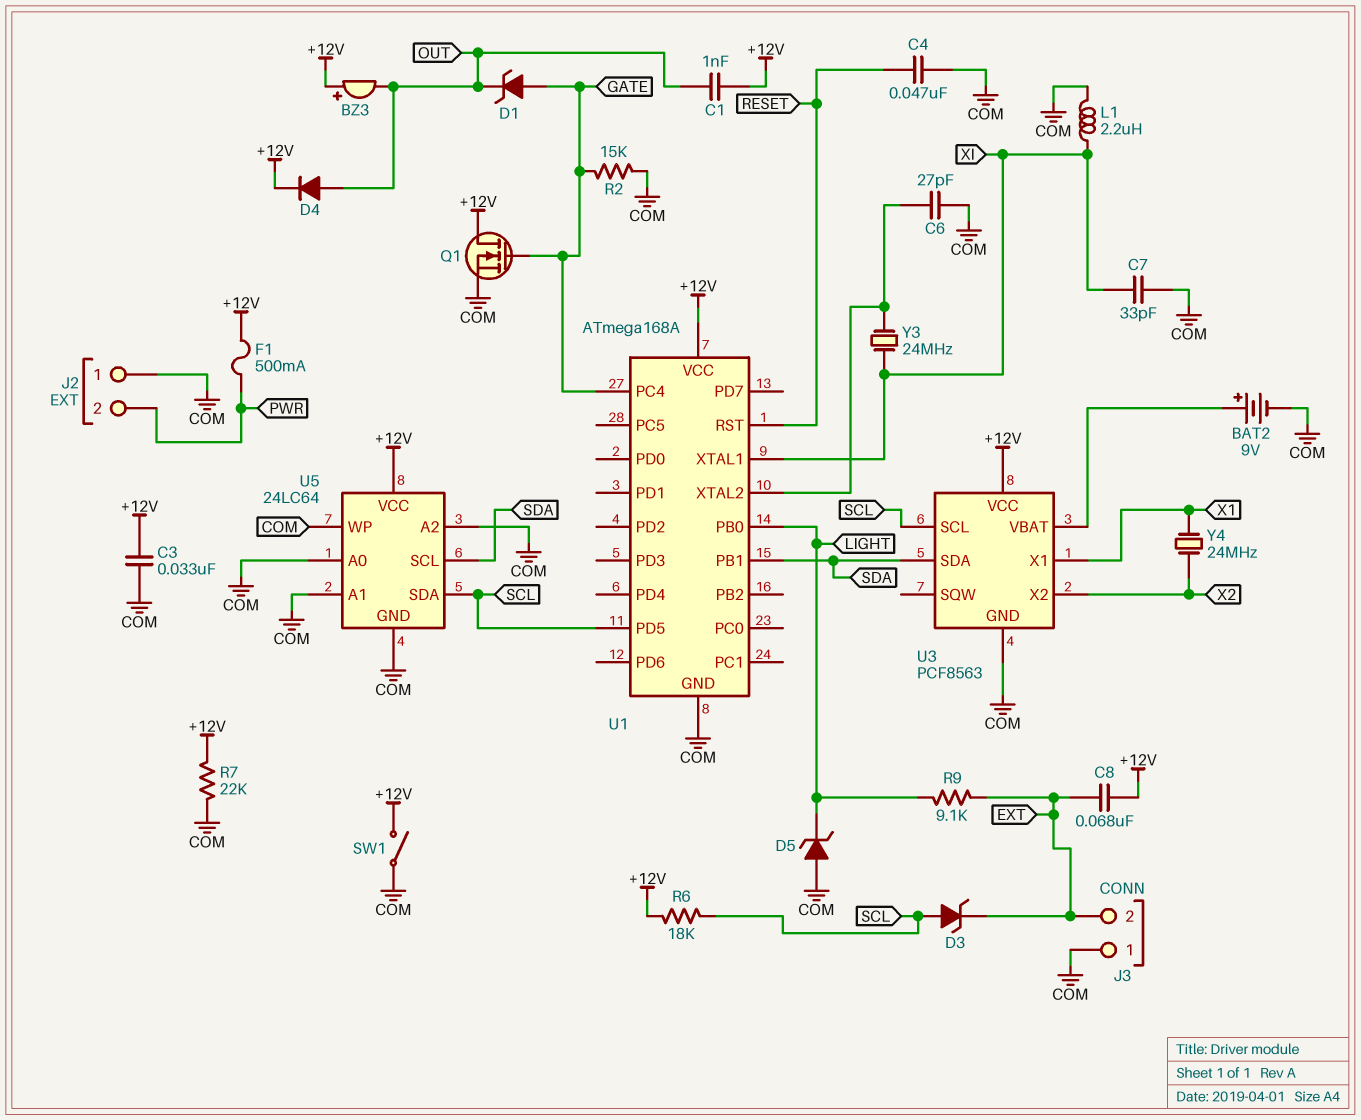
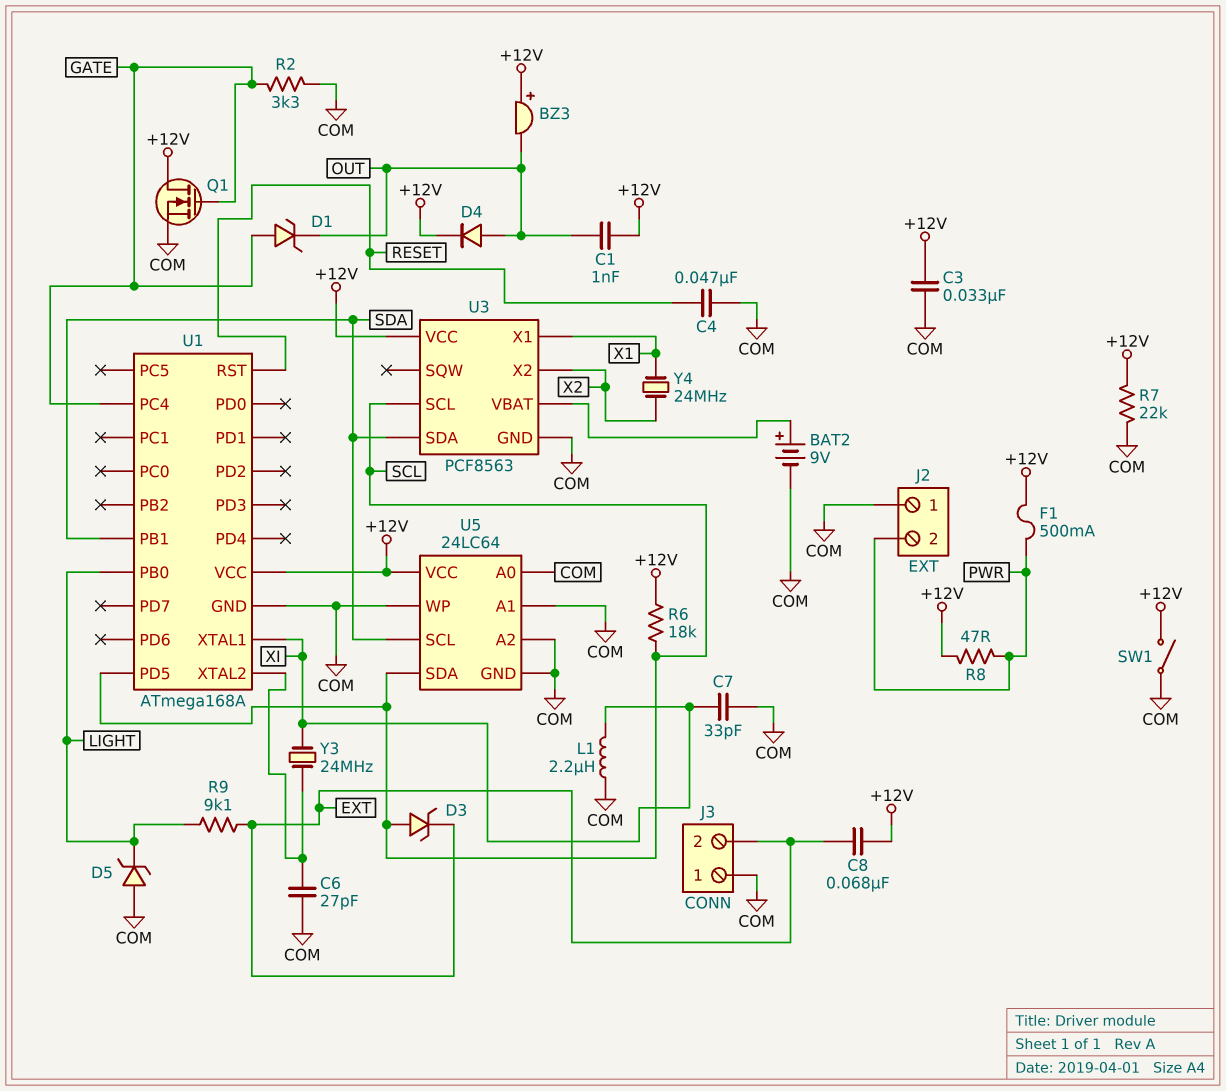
R2: 15k (COM, GATE) -> 3.3k (COM, GATE)
R8: none -> 47 (+12V, PWR)

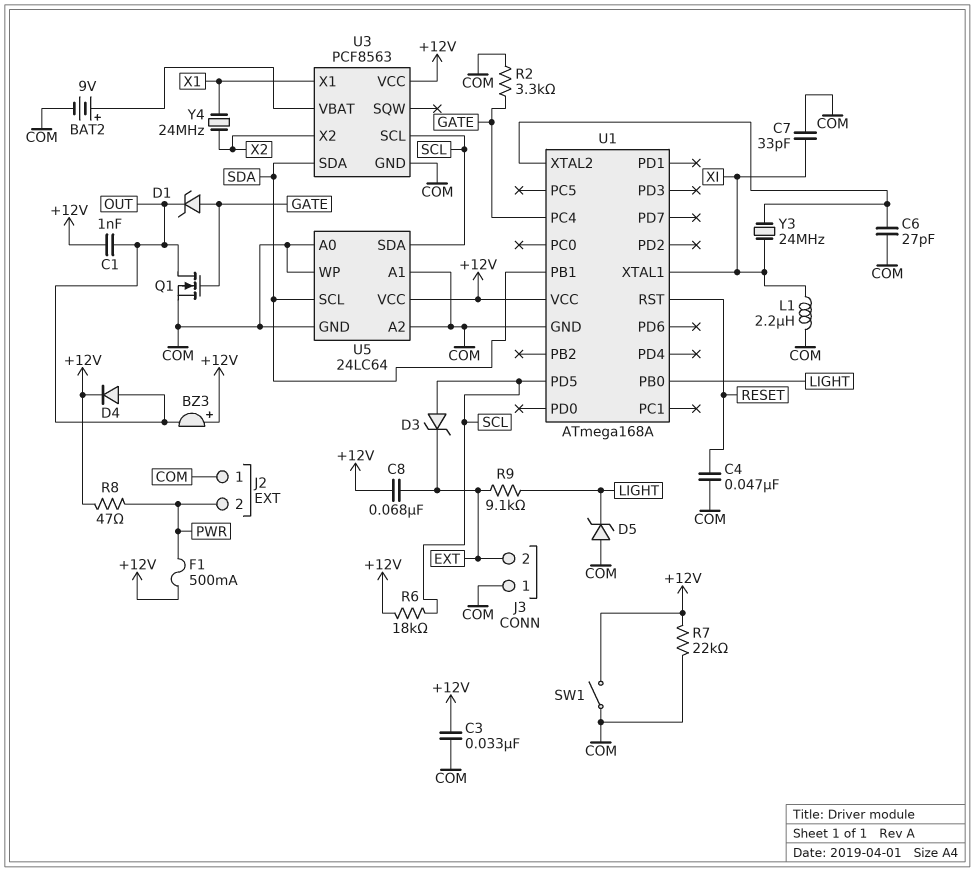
Q1: NMOS (G GATE, D +12V, S COM) -> NMOS (G GATE, D OUT, S COM)

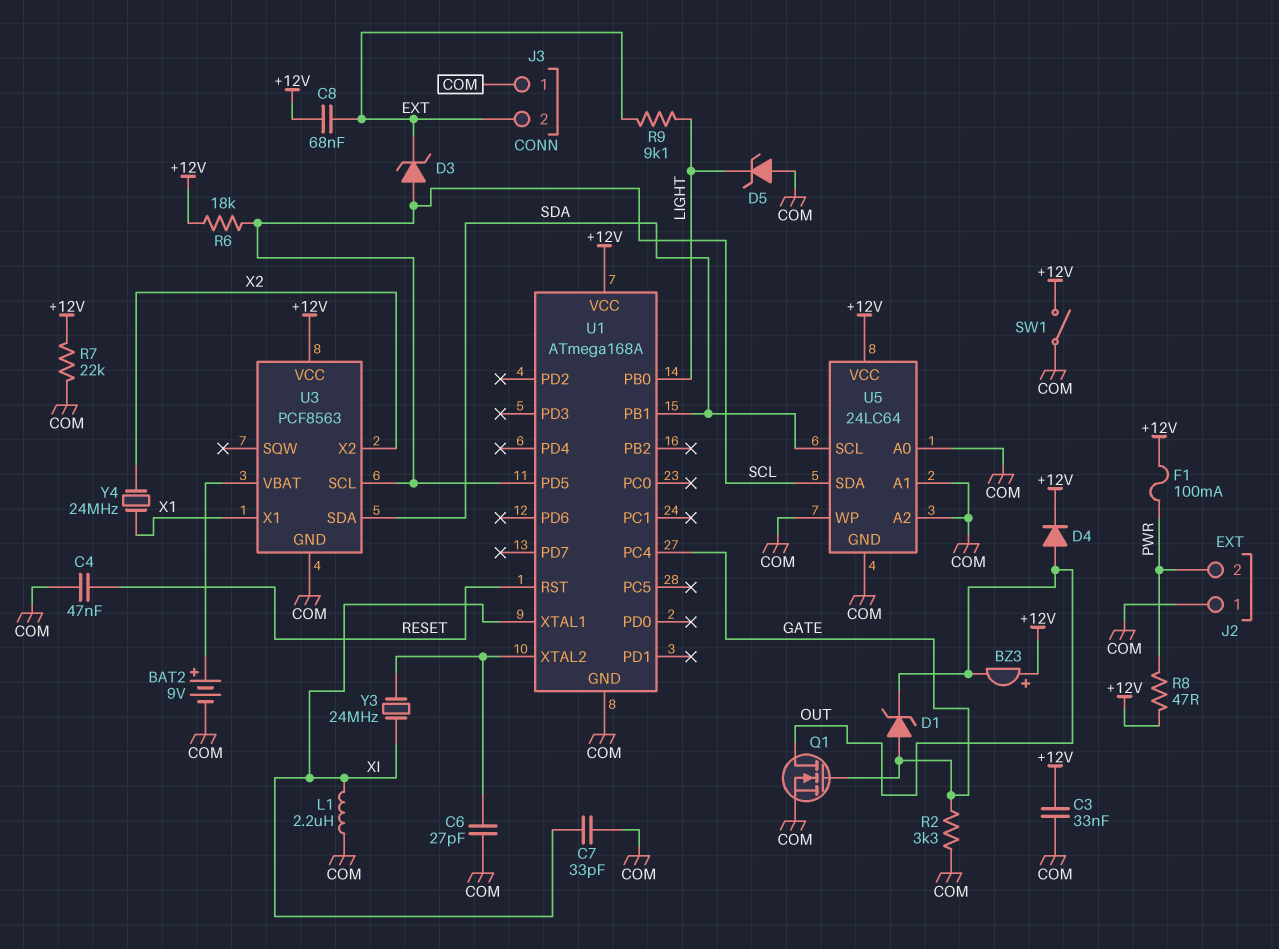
C1: 1nF (+12V, OUT) -> none
F1: 500mA (+12V, PWR) -> 100mA (+12V, PWR)

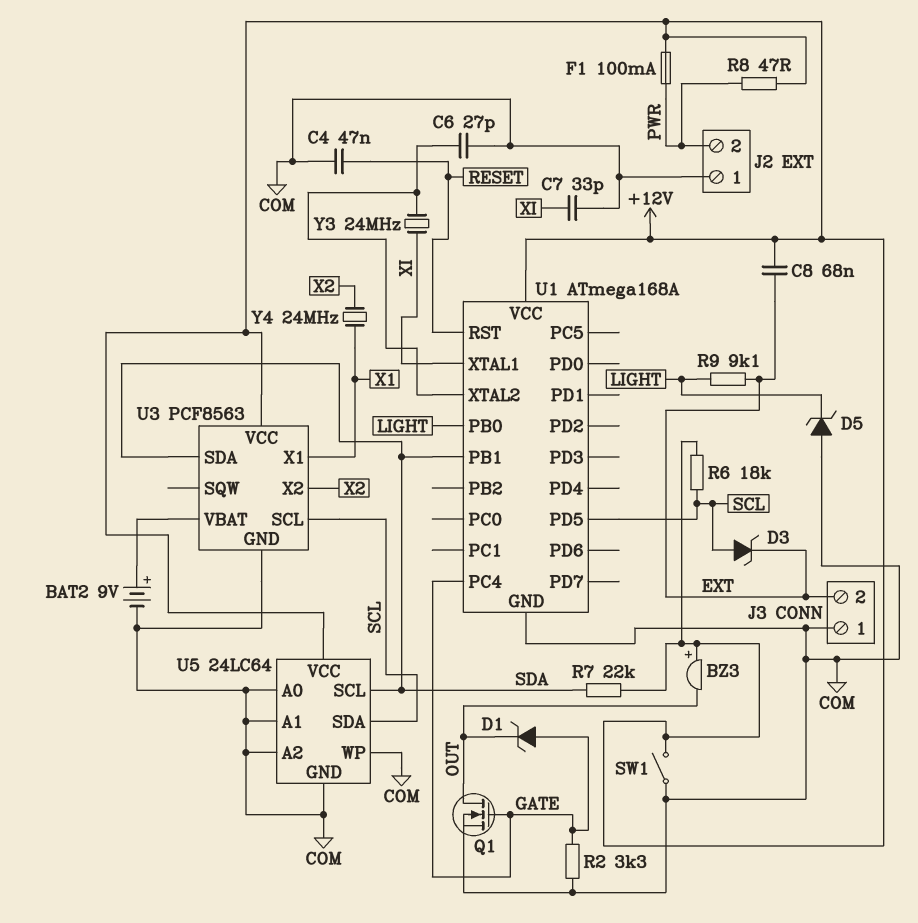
C3: 33nF (+12V, COM) -> none
D4: diode (A OUT, K +12V) -> none
L1: 2.2uH (COM, XI) -> none
R7: 22k (+12V, COM) -> 22k (+12V, SDA)

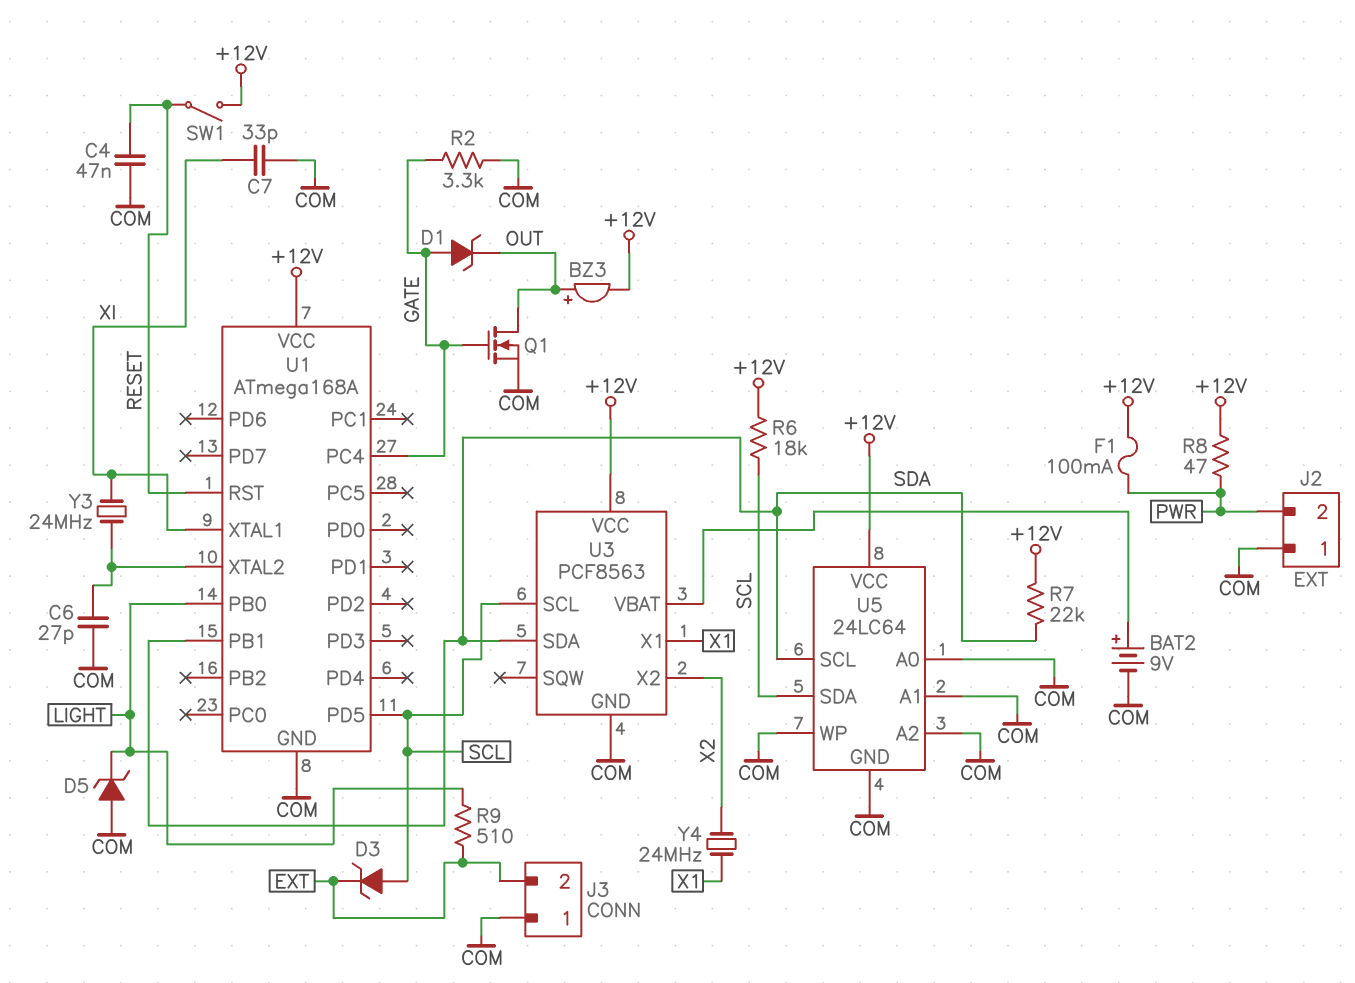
BZ3: buzzer (plus +12V, minus OUT) -> buzzer (plus OUT, minus +12V)
C8: 68nF (+12V, EXT) -> none
R9: 9.1k (EXT, LIGHT) -> 510 (EXT, LIGHT)
SW1: switch (+12V, COM) -> switch (+12V, RESET)

